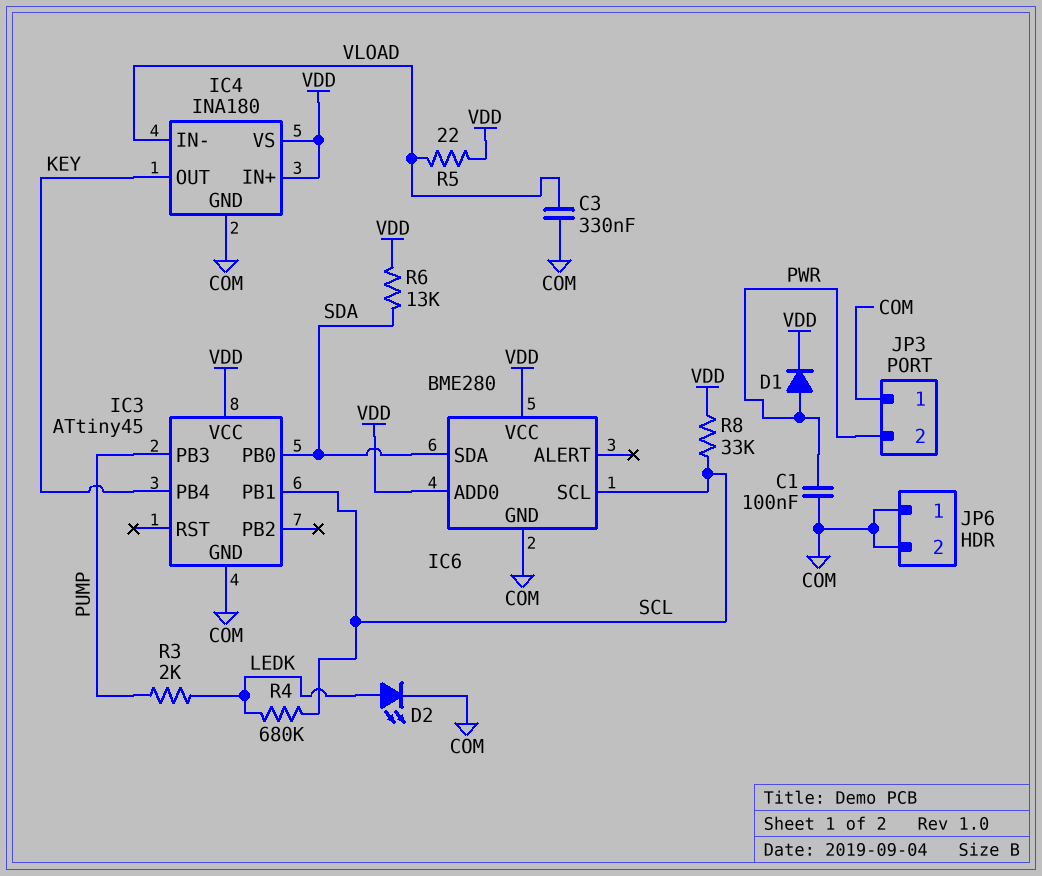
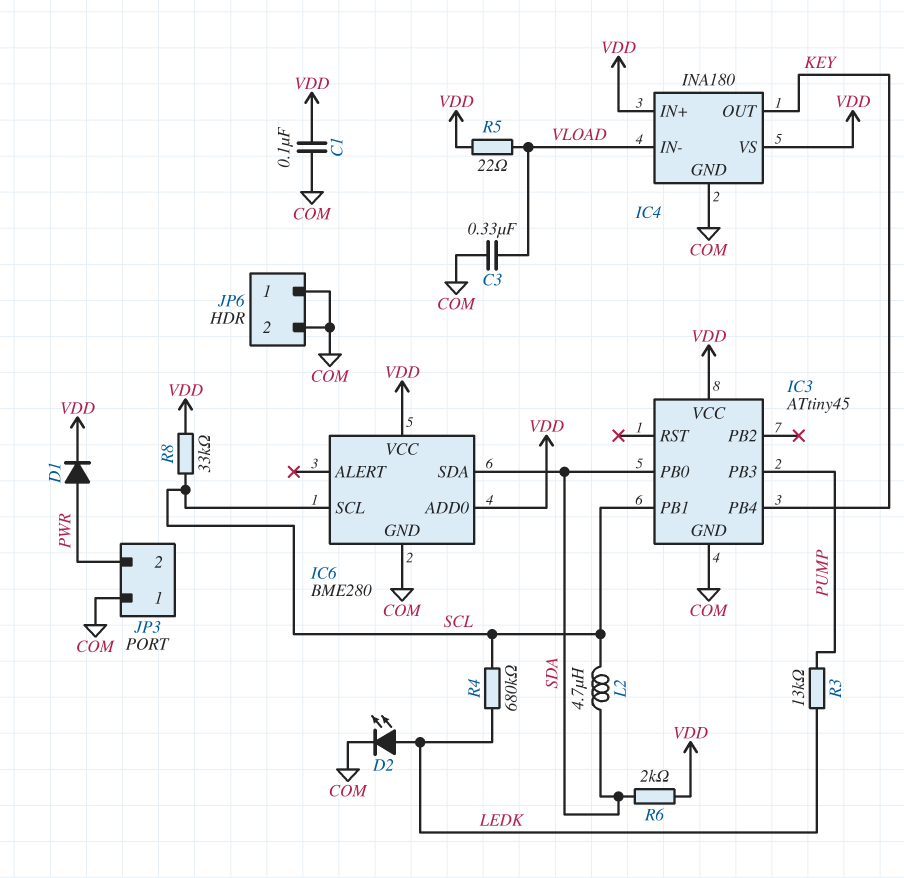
C1: 100nF (COM, PWR) -> 100nF (COM, VDD)
L2: none -> 4.7uH (SCL, SDA)
R3: 2k (LEDK, PUMP) -> 13k (LEDK, PUMP)
R6: 13k (SDA, VDD) -> 2k (SDA, VDD)

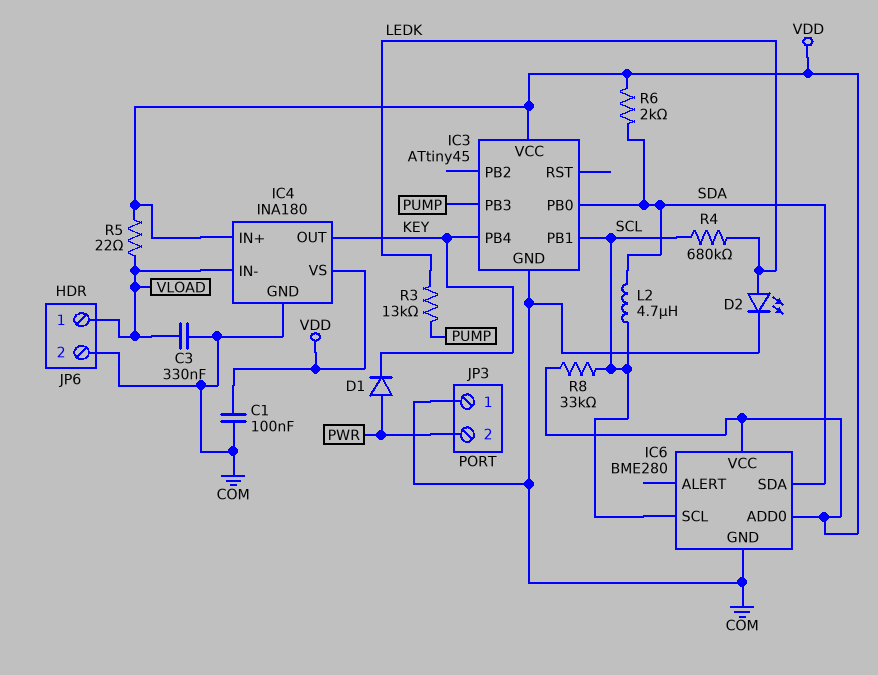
D1: diode (A PWR, K VDD) -> diode (A PWR, K KEY)
JP6 pin 1: COM -> VLOAD

